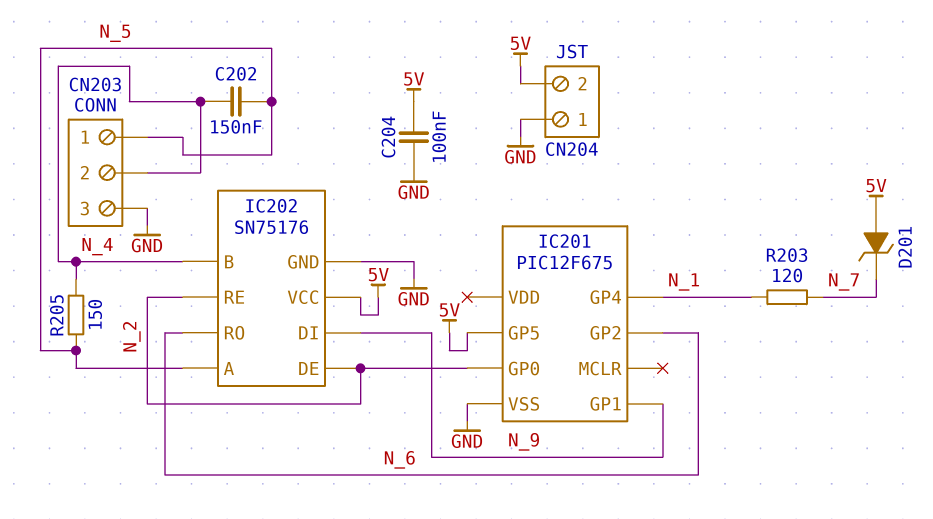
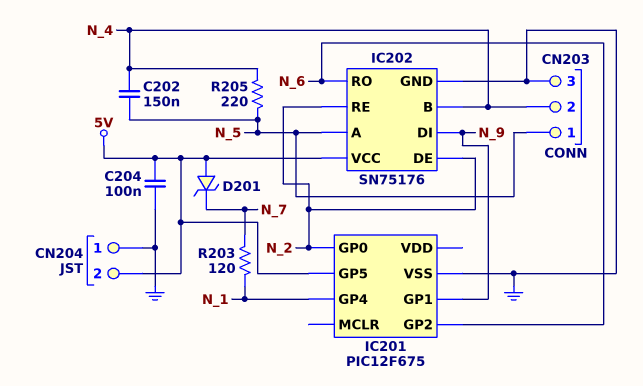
R205: 150 (N_4, N_5) -> 220 (N_4, N_5)

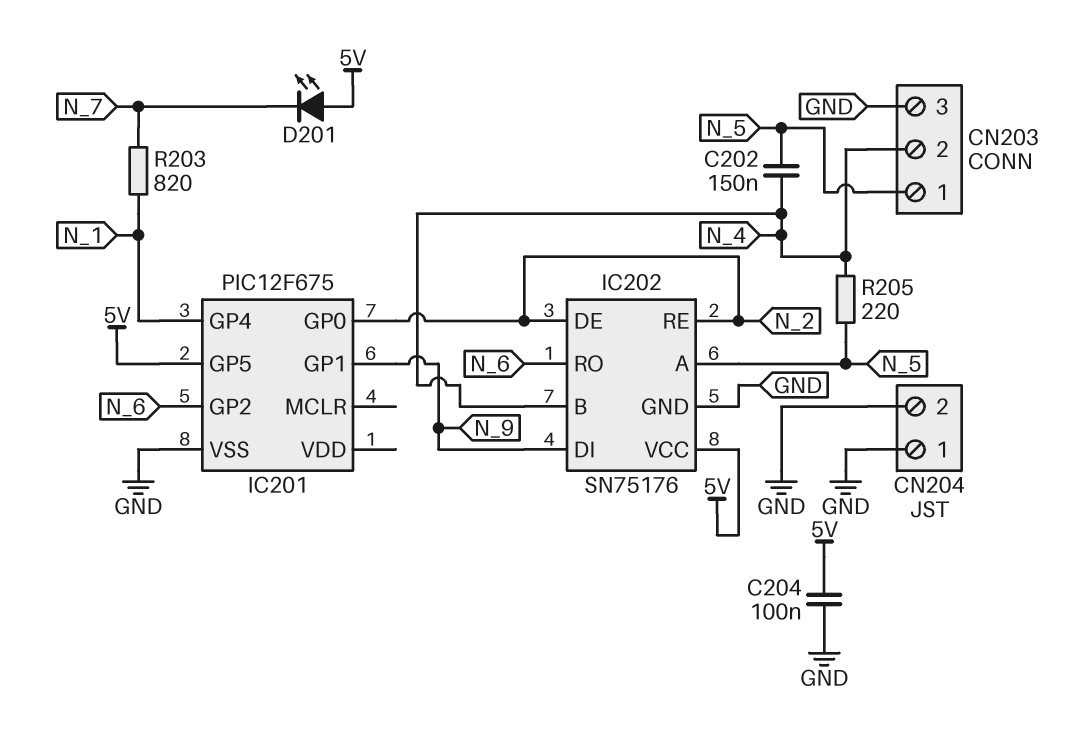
CN204 pin 2: 5V -> GND
D201: zener (A 5V, K N_7) -> LED (A 5V, K N_7)
R203: 120 (N_1, N_7) -> 820 (N_1, N_7)

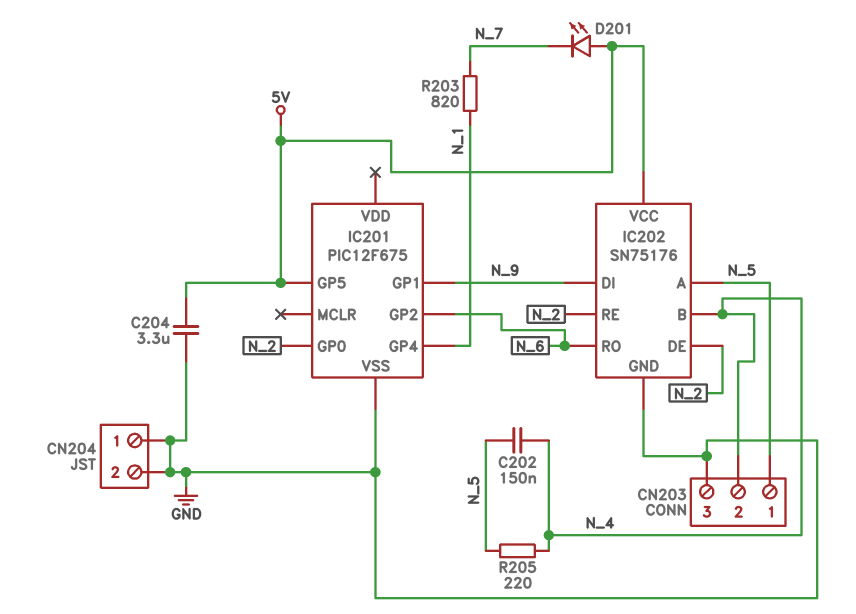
C204: 100nF (5V, GND) -> 3.3uF (5V, GND)

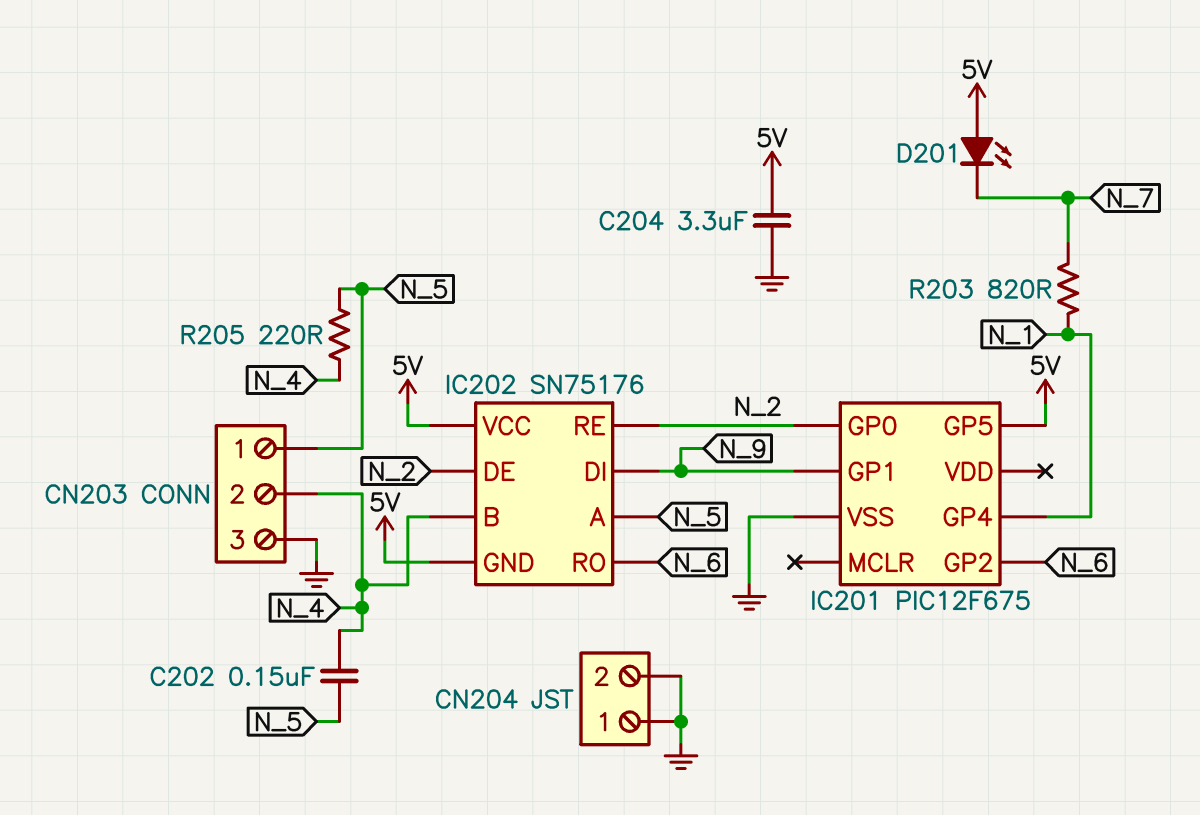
IC202 pin GND: GND -> 5V

